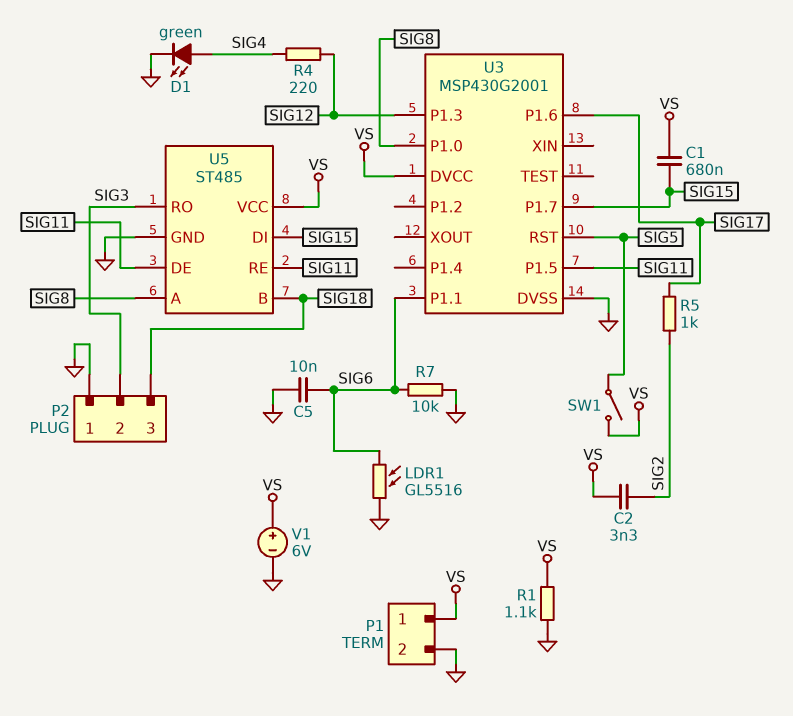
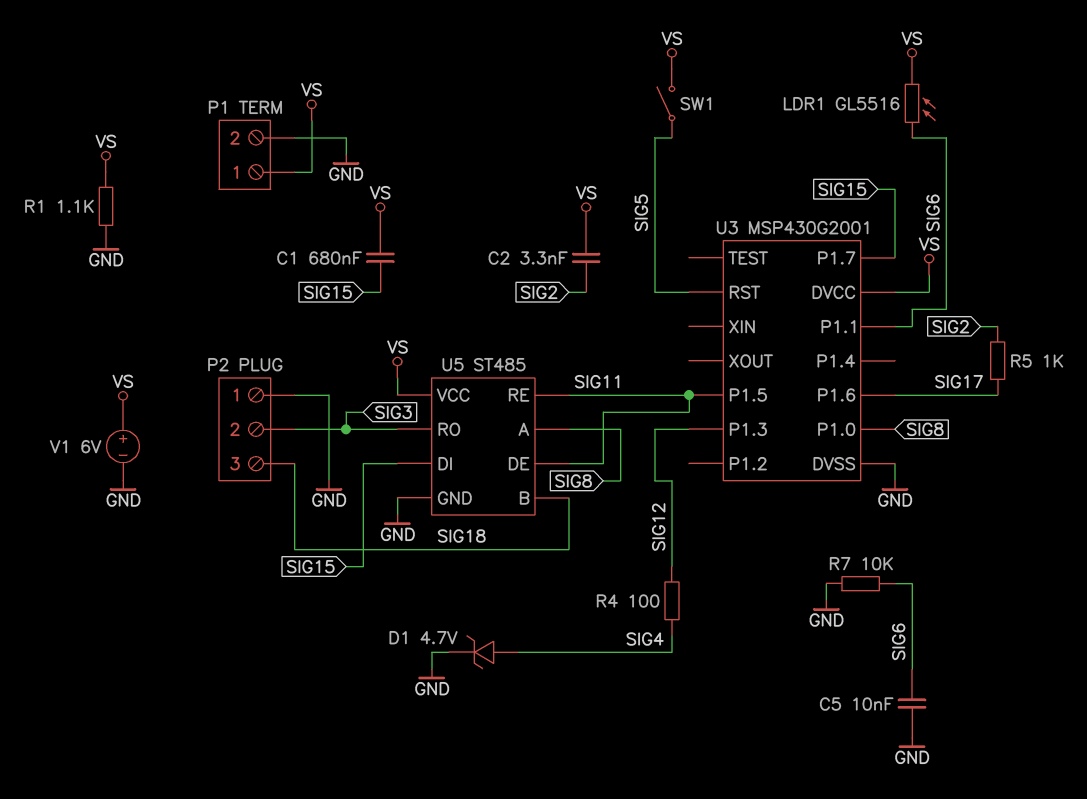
D1: LED green (A SIG4, K GND) -> zener 4.7V (A SIG4, K GND)
LDR1: GL5516 (GND, SIG6) -> GL5516 (SIG6, VS)
R4: 220 (SIG4, SIG12) -> 100 (SIG4, SIG12)

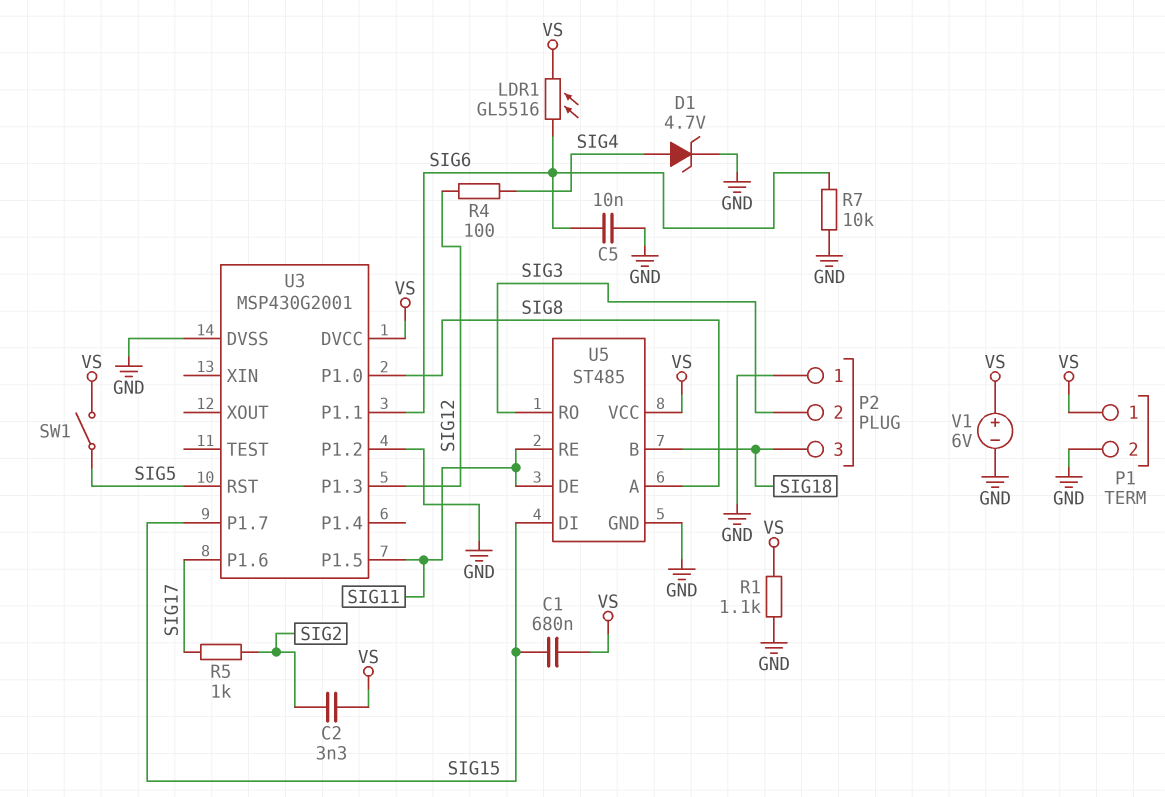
U3 pin P1.2: none -> GND

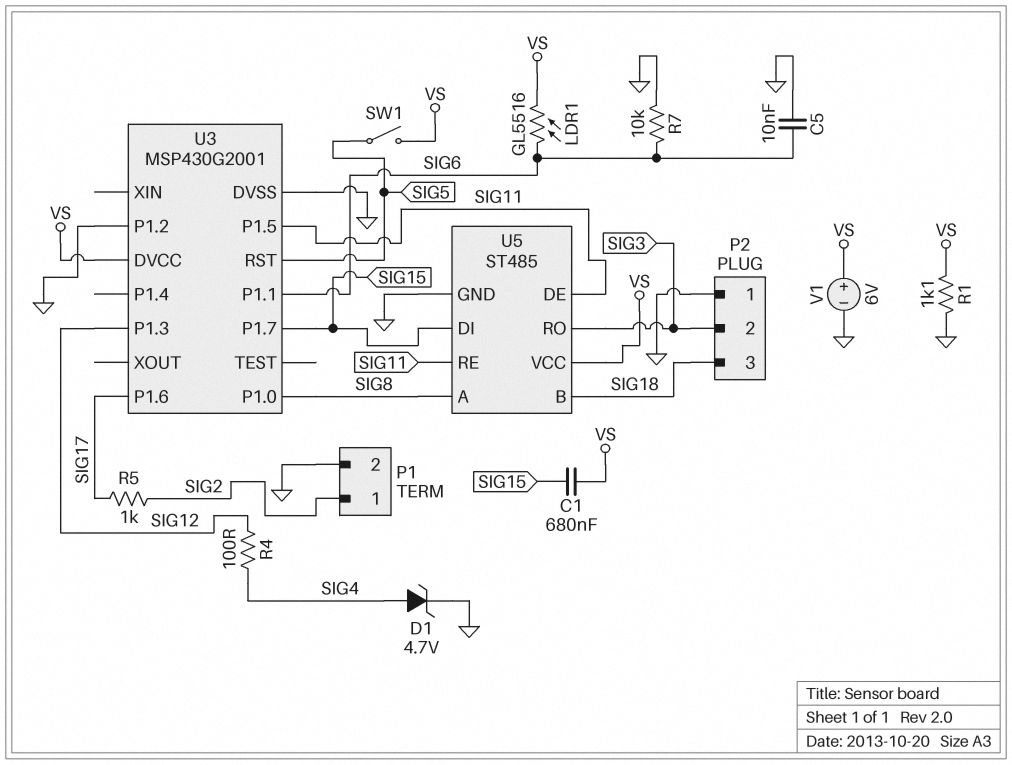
C2: 3.3nF (SIG2, VS) -> none
P1 pin 1: VS -> SIG2

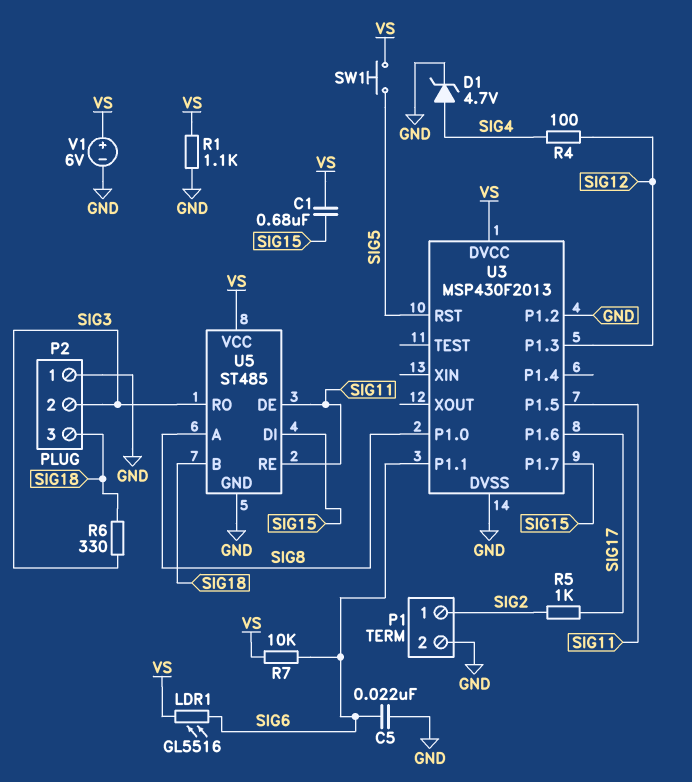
C5: 10nF (GND, SIG6) -> 22nF (GND, SIG6)
R6: none -> 330 (SIG3, SIG18)
R7: 10k (GND, SIG6) -> 10k (SIG6, VS)
SW1: switch (SIG5, VS) -> button (SIG5, VS)
U3: MSP430G2001 -> MSP430F2013

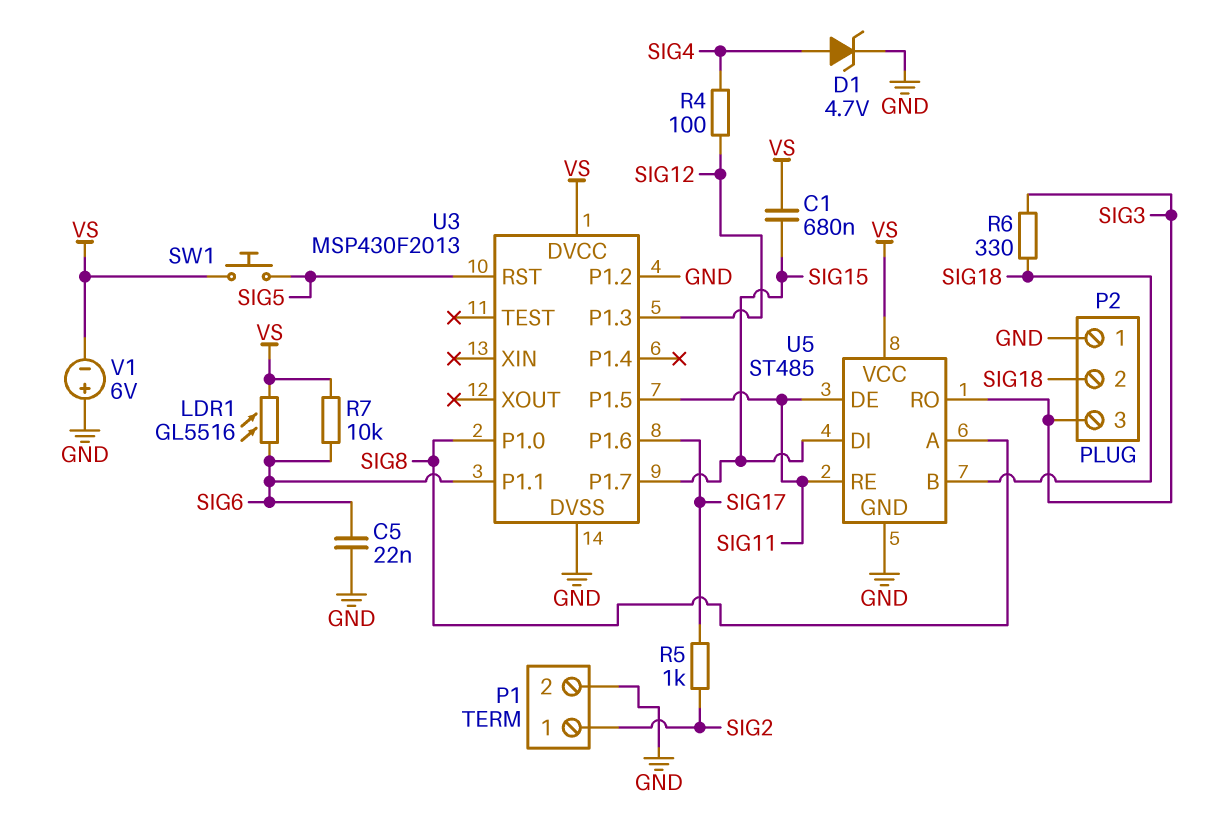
P2 pin 2: SIG3 -> SIG18
P2 pin 3: SIG18 -> SIG3
R1: 1.1k (GND, VS) -> none
V1: 6V (plus VS, minus GND) -> 6V (plus GND, minus VS)

